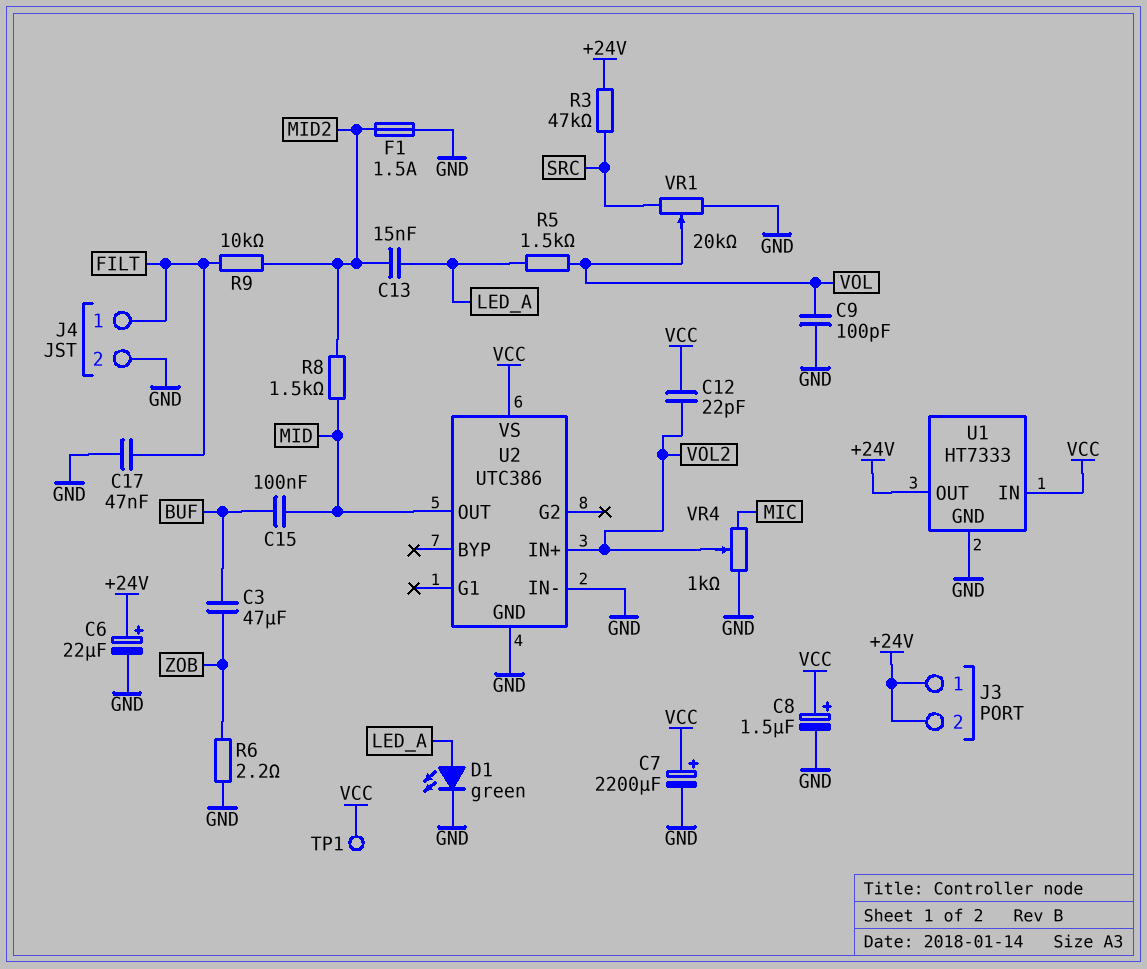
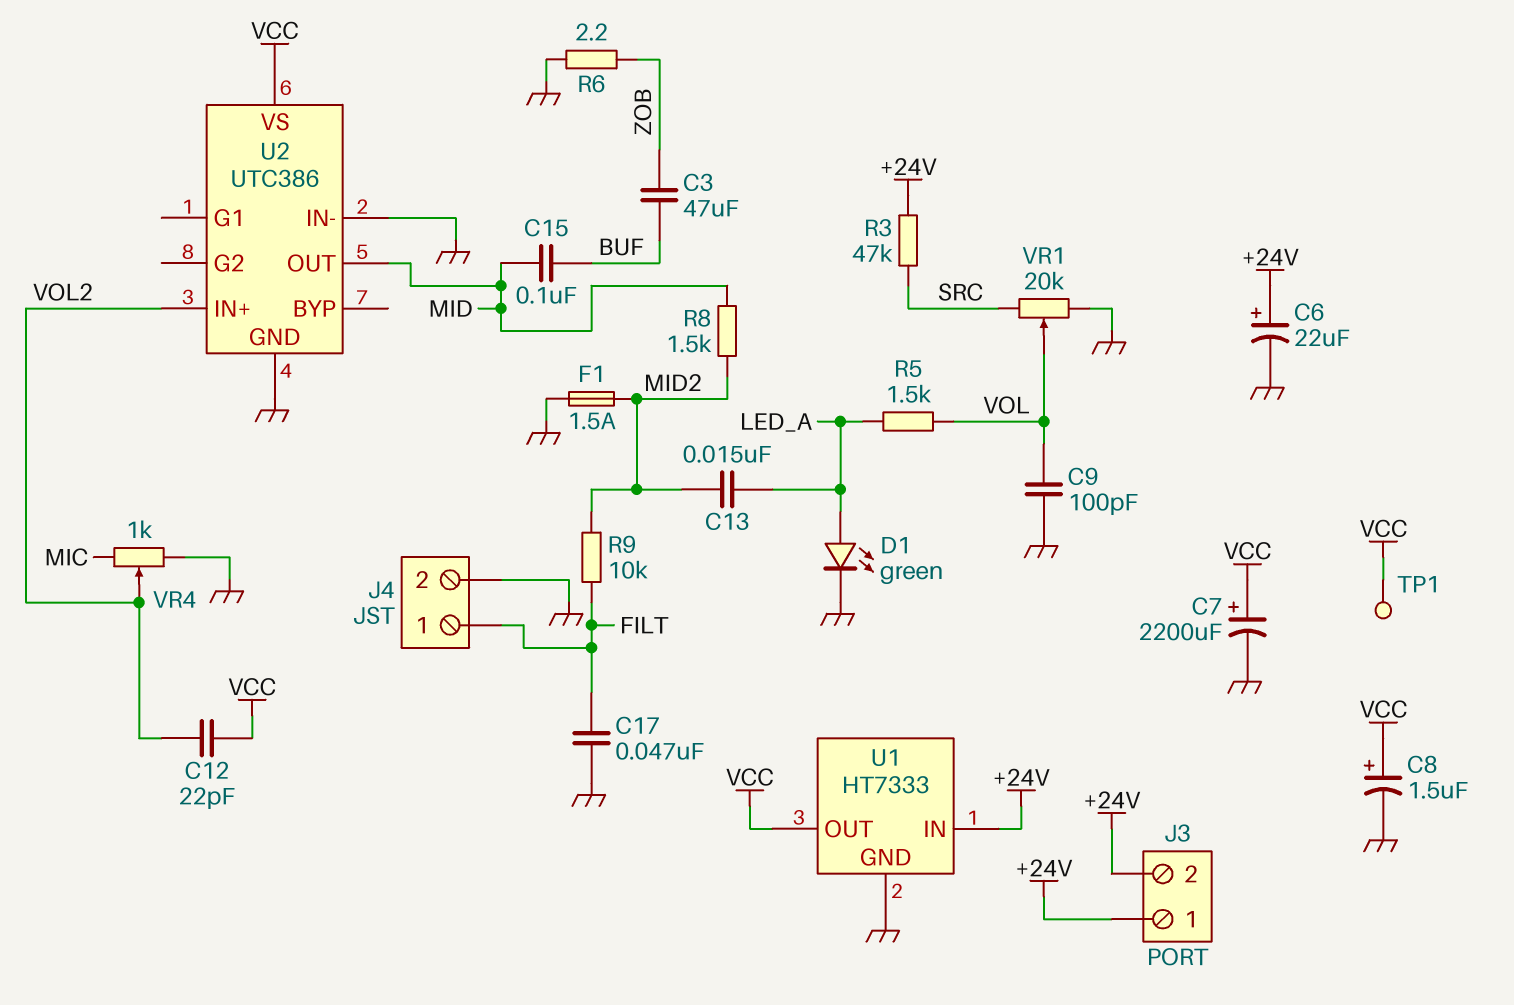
U1 pin IN: VCC -> +24V
U1 pin OUT: +24V -> VCC

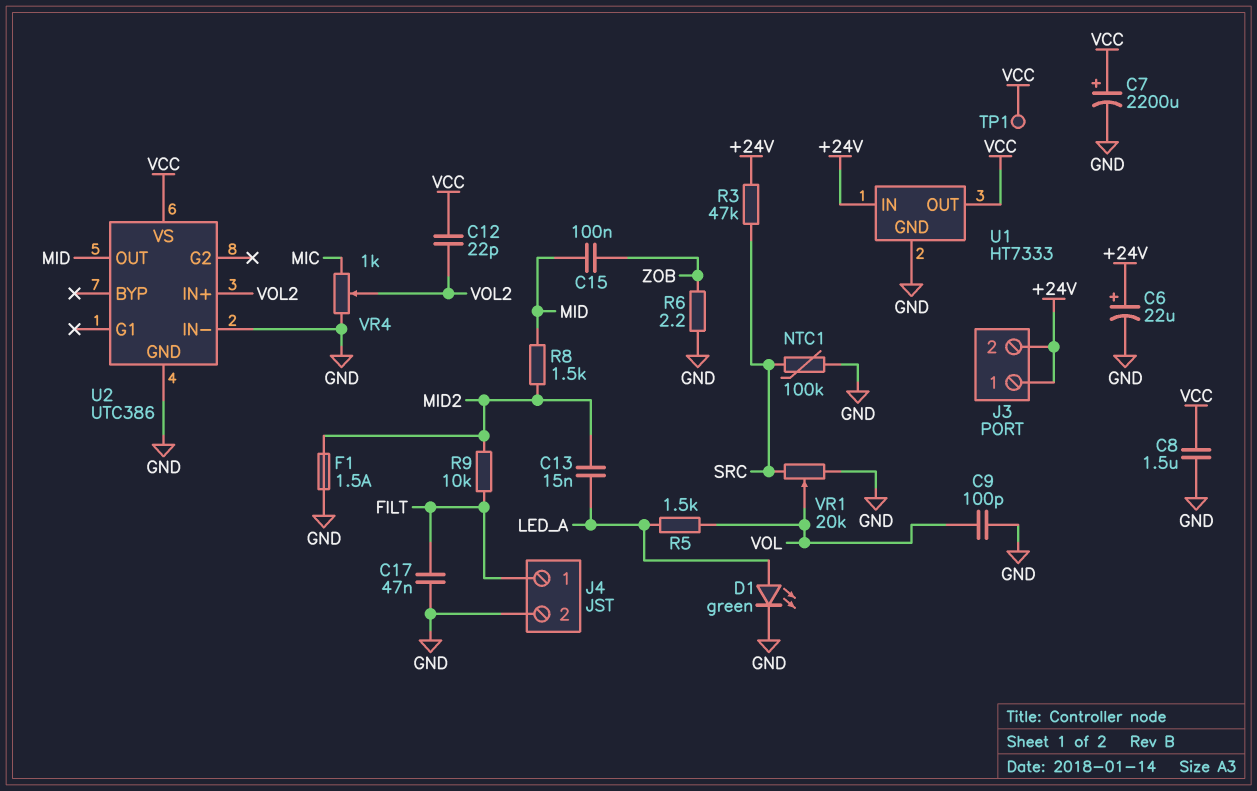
C3: 47uF (BUF, ZOB) -> none
C8: 1.5uF (plus VCC, minus GND) -> 1.5uF (GND, VCC)
C15: 100nF (BUF, MID) -> 100nF (MID, ZOB)
NTC1: none -> 100k (GND, SRC)

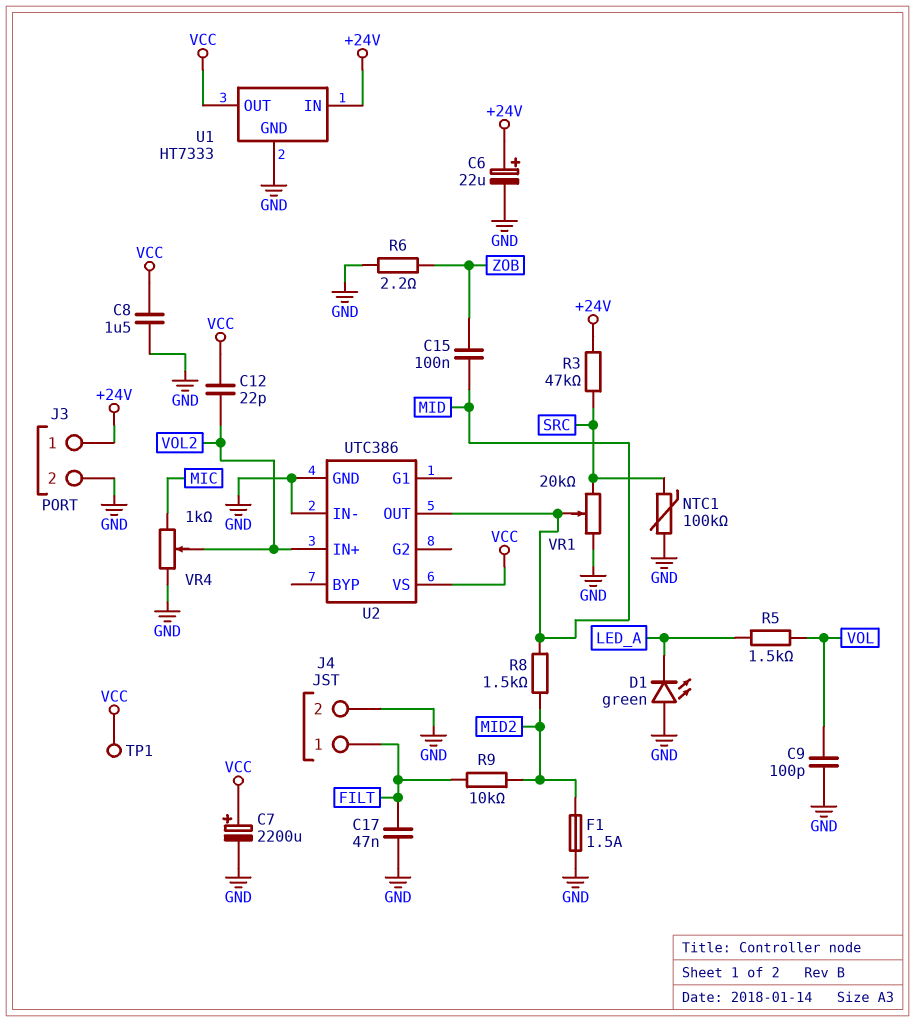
C13: 15nF (LED_A, MID2) -> none
D1: LED green (A LED_A, K GND) -> LED green (A GND, K LED_A)
J3 pin 2: +24V -> GND
VR1: 20k (GND, SRC, wiper VOL) -> 20k (GND, SRC, wiper MID)

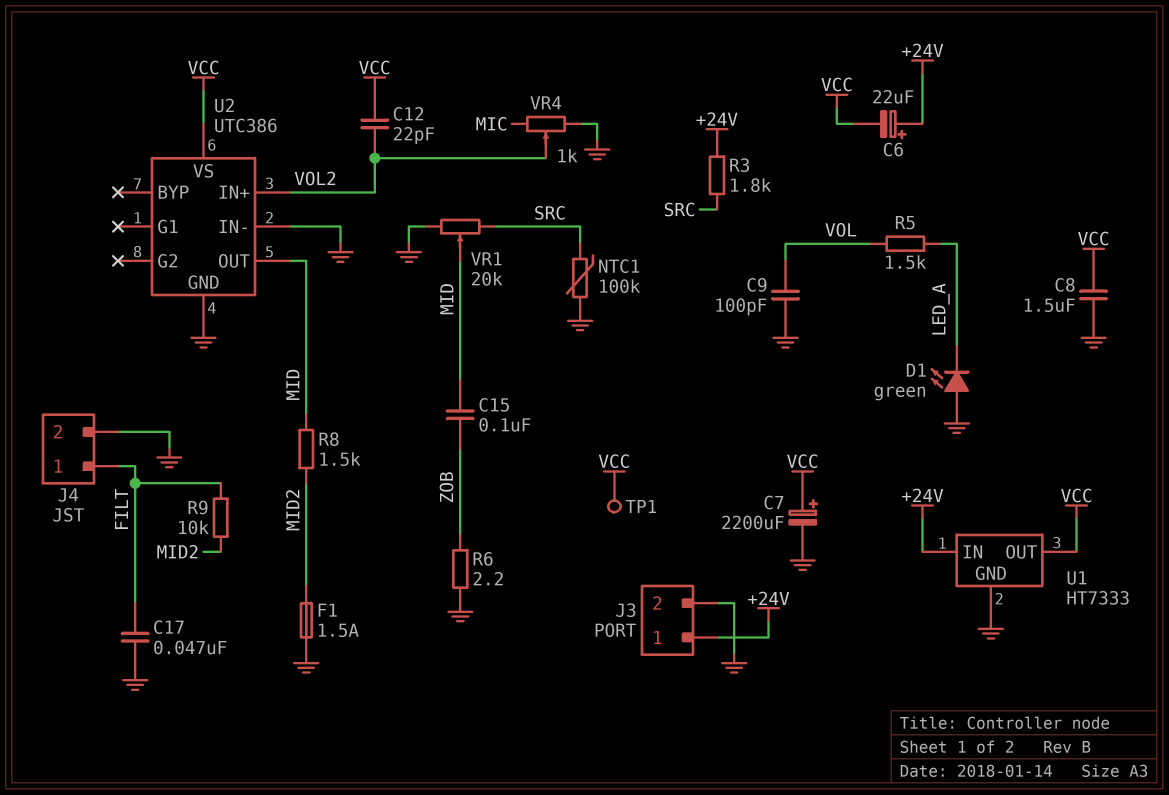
C6: 22uF (plus +24V, minus GND) -> 22uF (plus +24V, minus VCC)
R3: 47k (+24V, SRC) -> 1.8k (+24V, SRC)

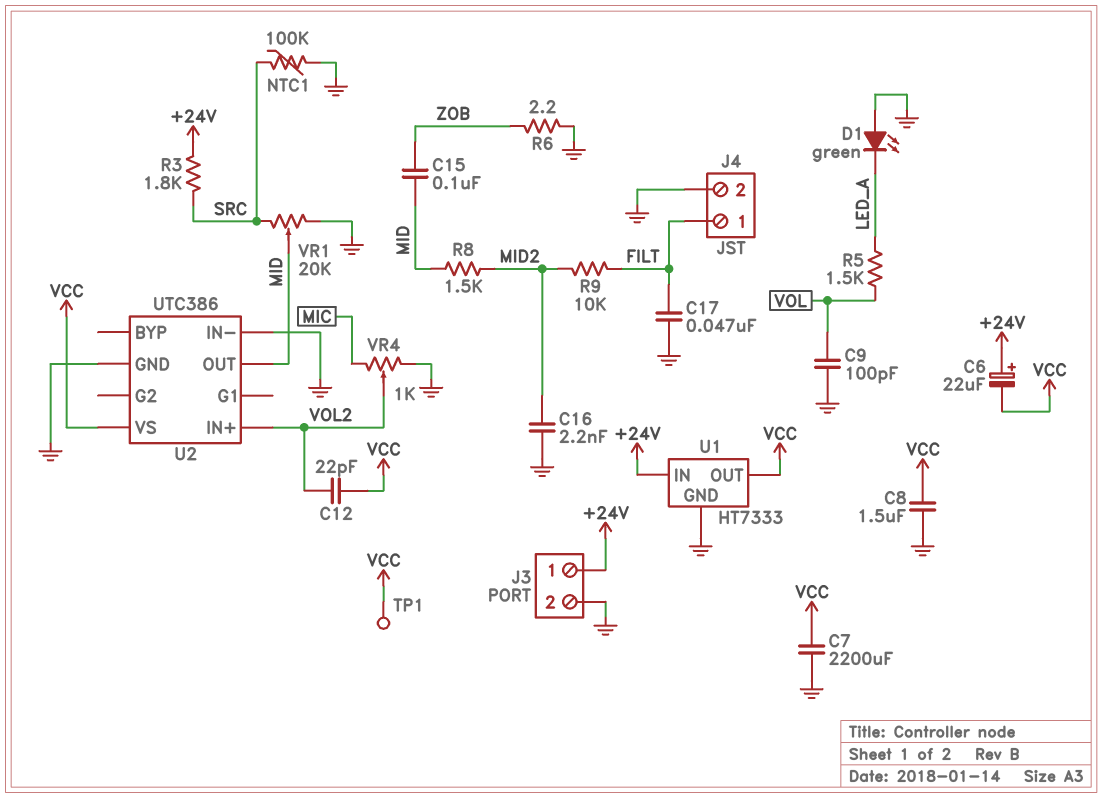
C7: 2200uF (plus VCC, minus GND) -> 2200uF (GND, VCC)
C16: none -> 2.2nF (GND, MID2)
F1: 1.5A (GND, MID2) -> none

